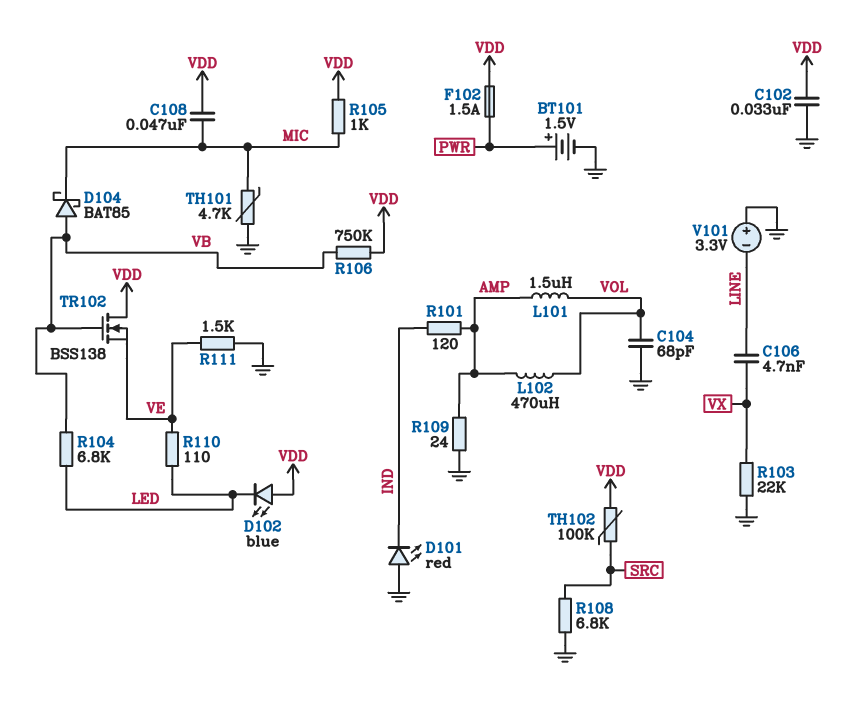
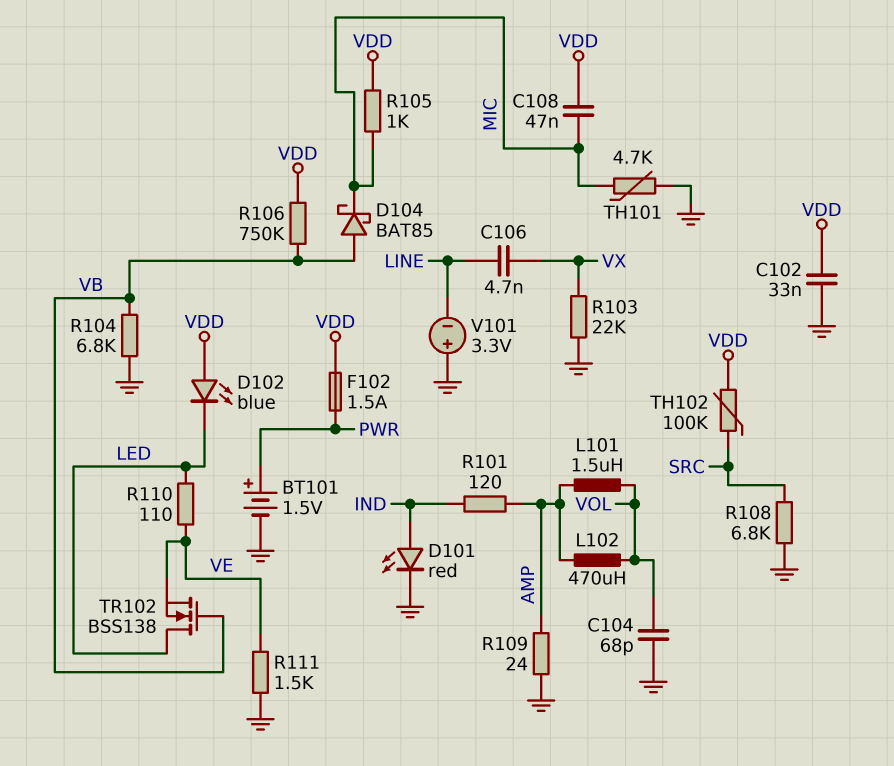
D101: LED red (A GND, K IND) -> LED red (A IND, K GND)
R104: 6.8k (LED, VB) -> 6.8k (GND, VB)
TR102: NMOS BSS138 (G VB, D VDD, S VE) -> NMOS BSS138 (G VB, D LED, S VE)

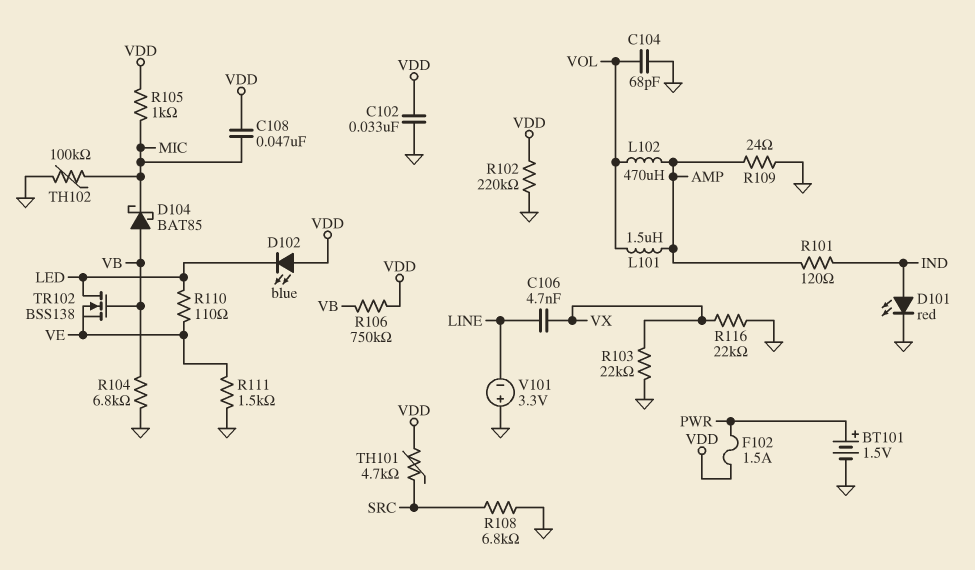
R102: none -> 220k (GND, VDD)
R116: none -> 22k (GND, VX)
TH101: 4.7k (GND, MIC) -> 4.7k (SRC, VDD)
TH102: 100k (SRC, VDD) -> 100k (GND, MIC)

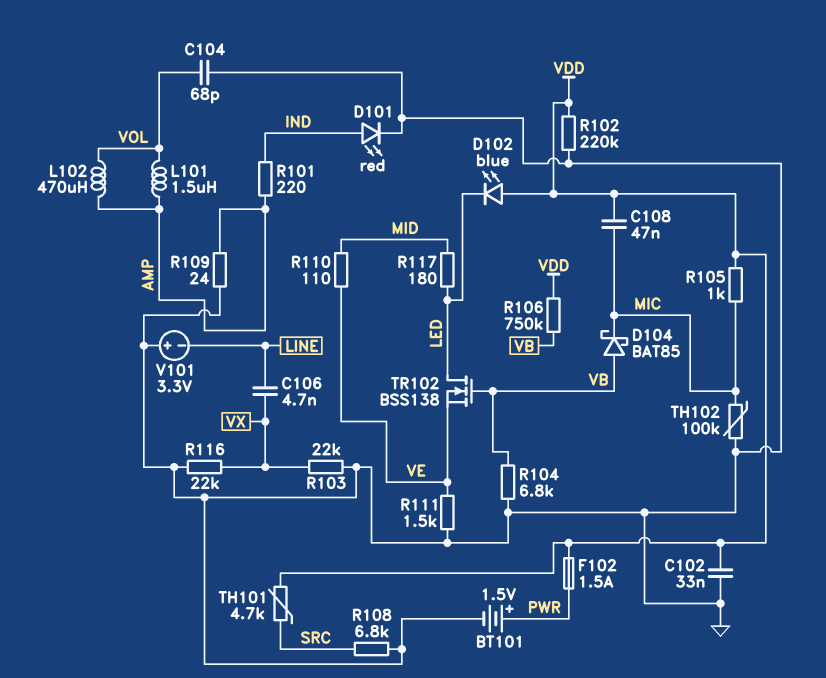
R101: 120 (AMP, IND) -> 220 (AMP, IND)
R110: 110 (LED, VE) -> 110 (MID, VE)
R117: none -> 180 (LED, MID)

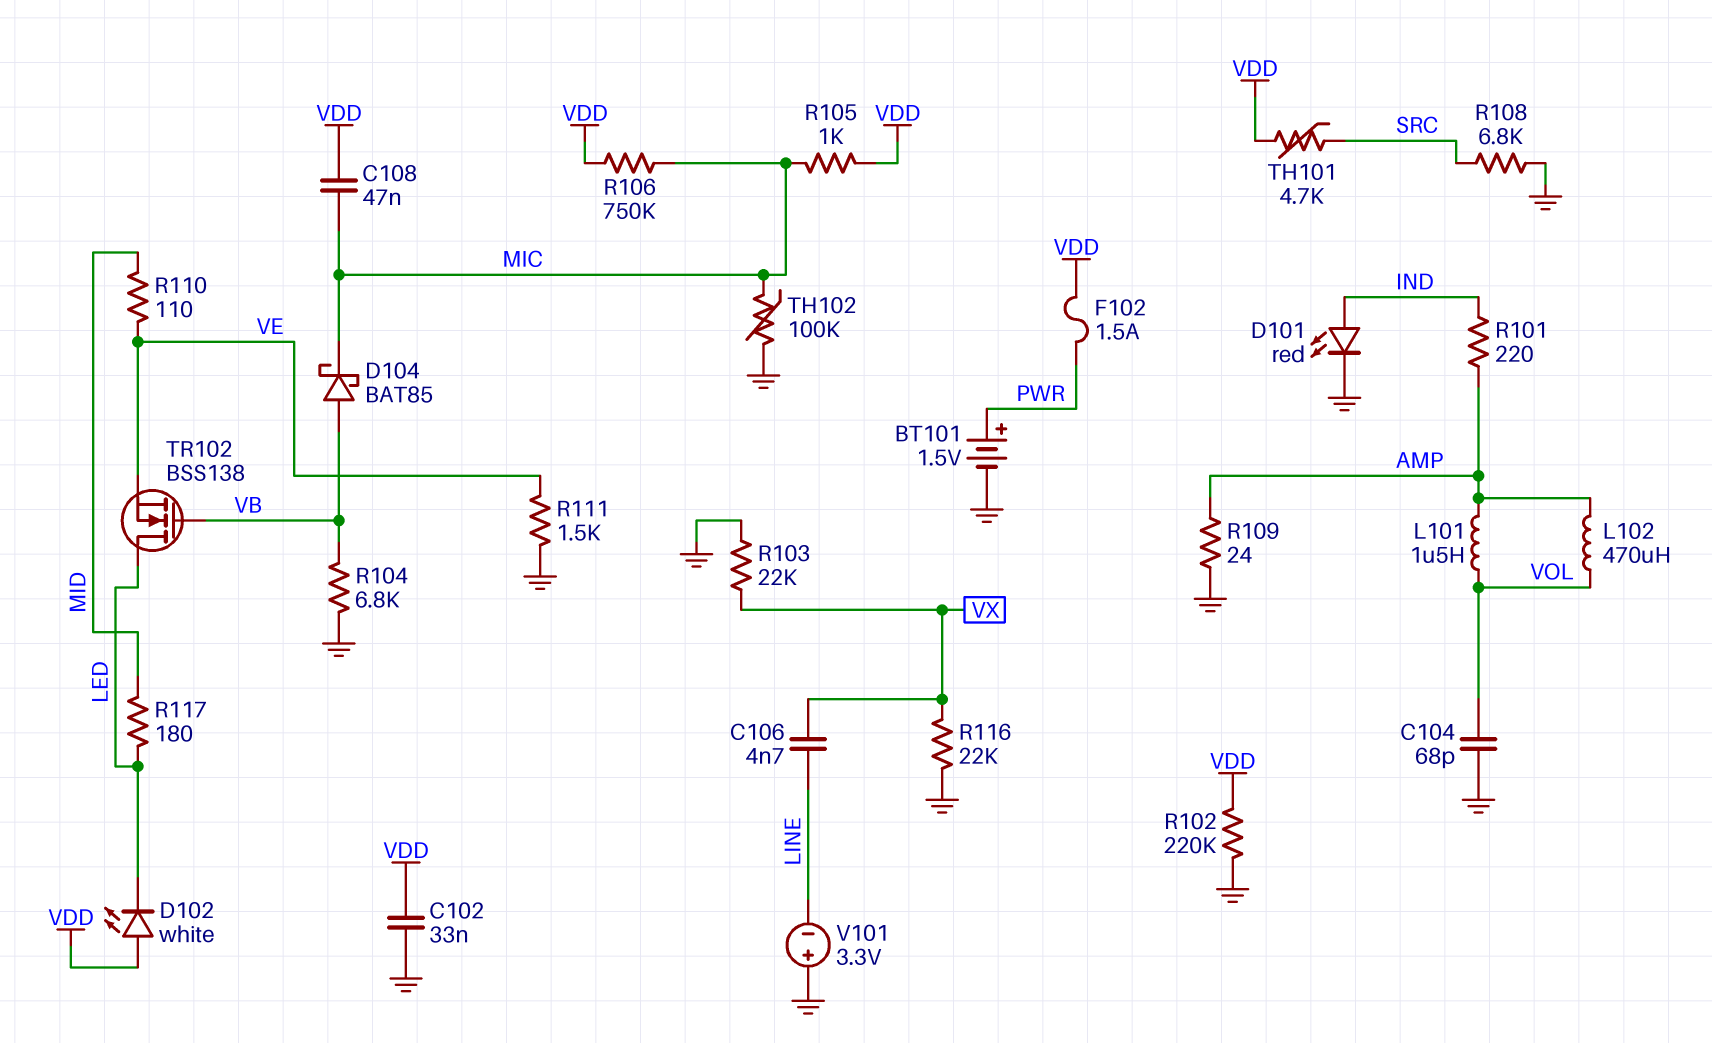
D102: LED blue (A VDD, K LED) -> LED white (A VDD, K LED)
R106: 750k (VB, VDD) -> 750k (MIC, VDD)

